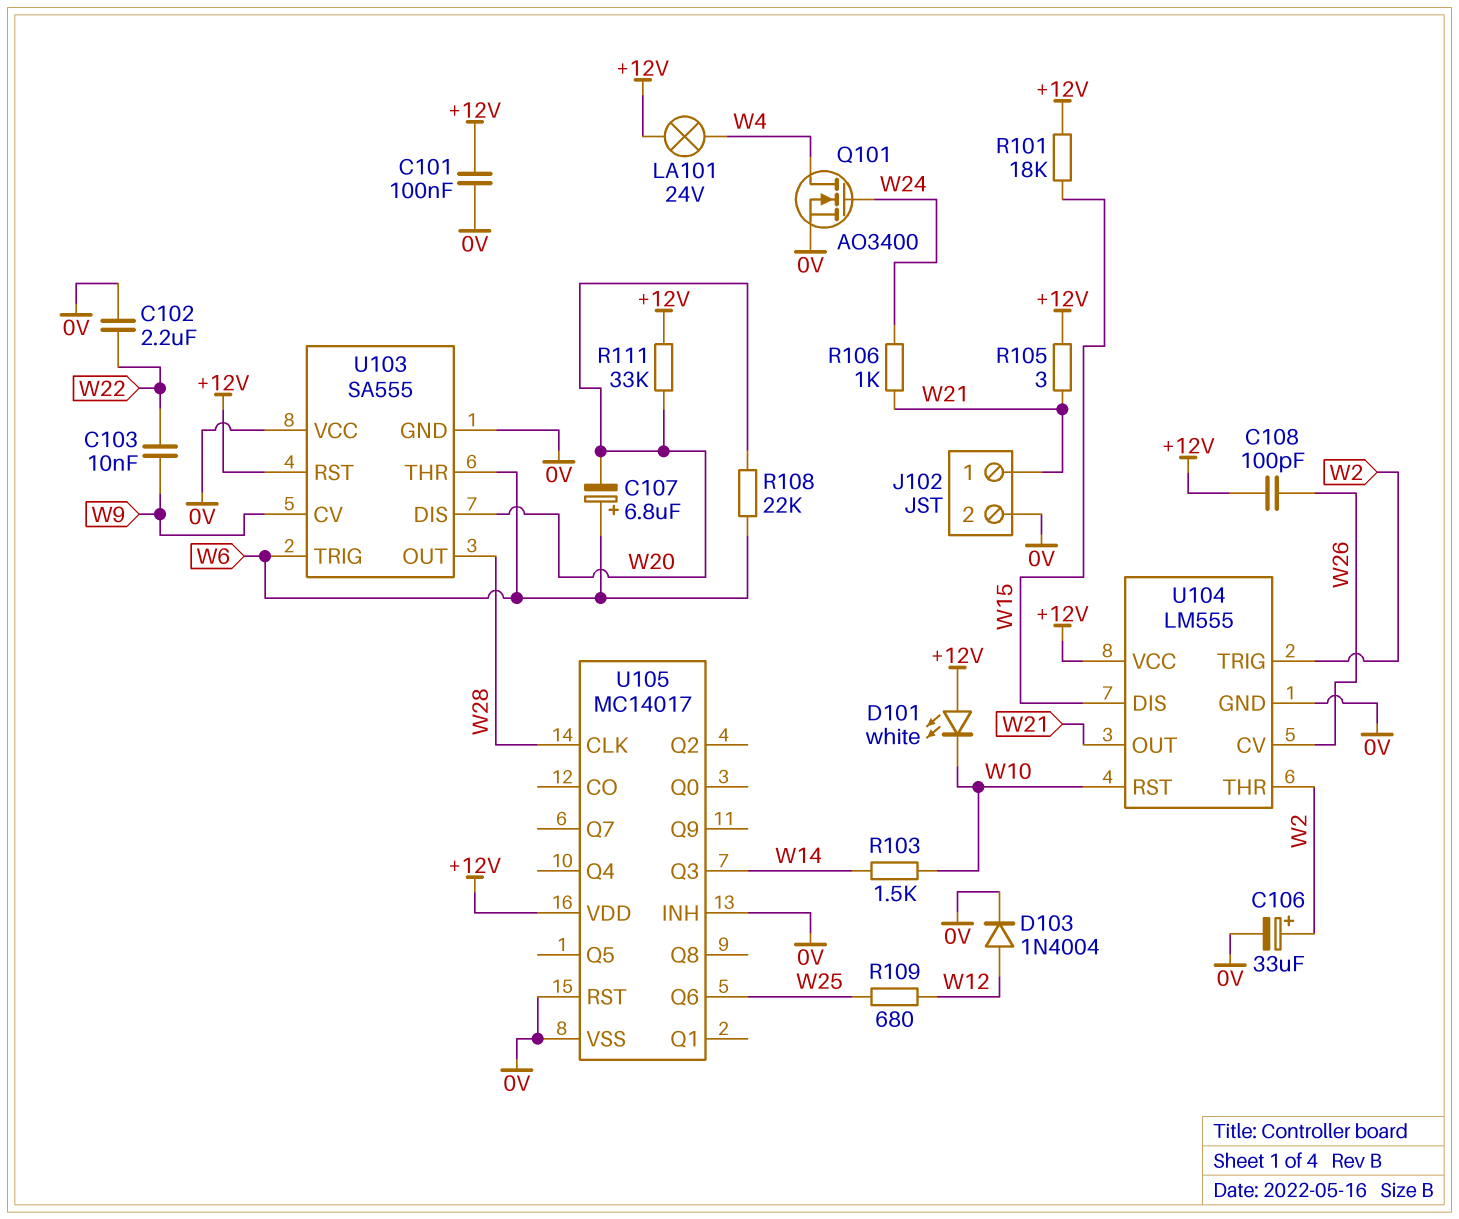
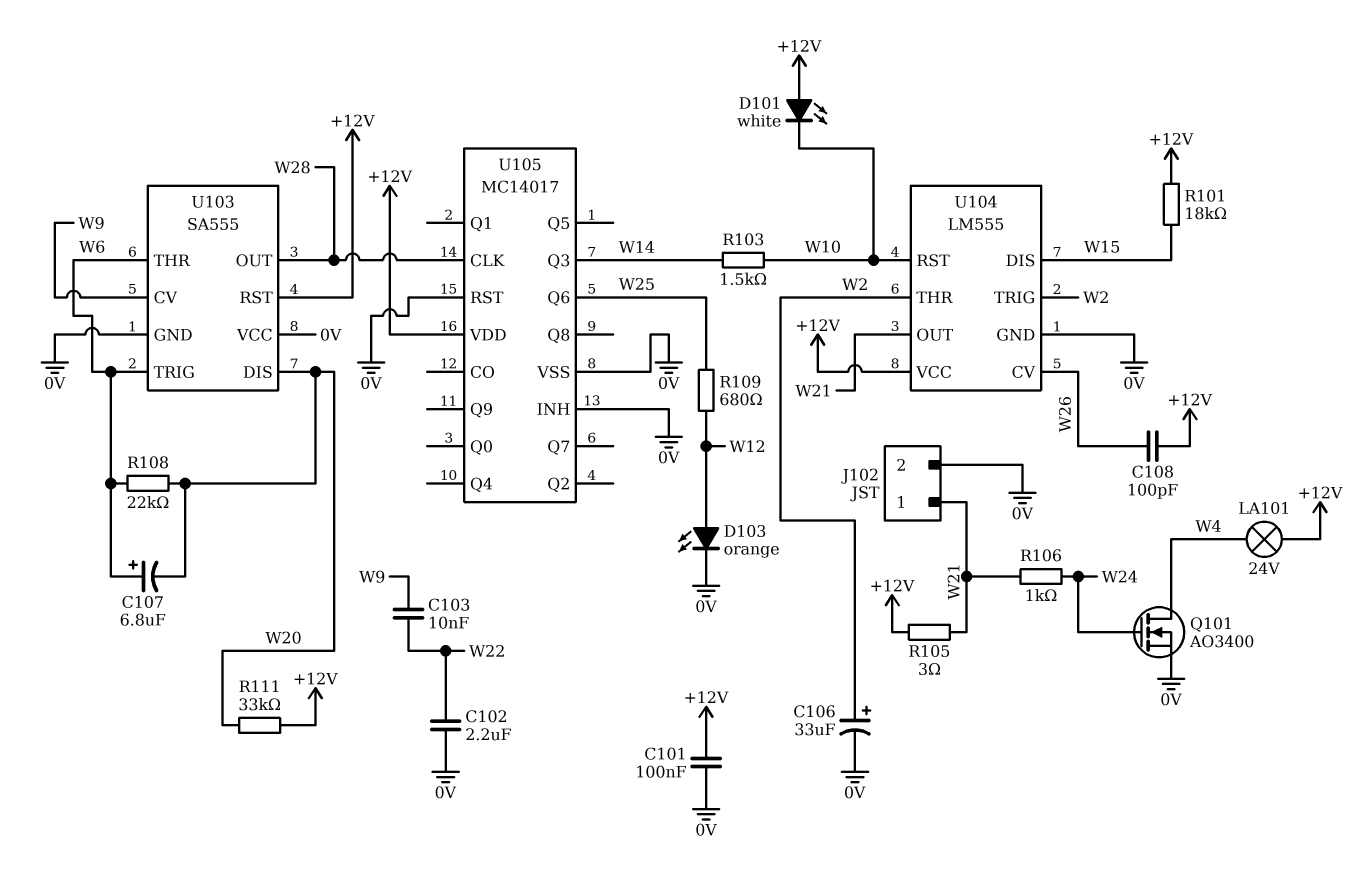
D103: diode 1N4004 (A W12, K 0V) -> LED orange (A W12, K 0V)

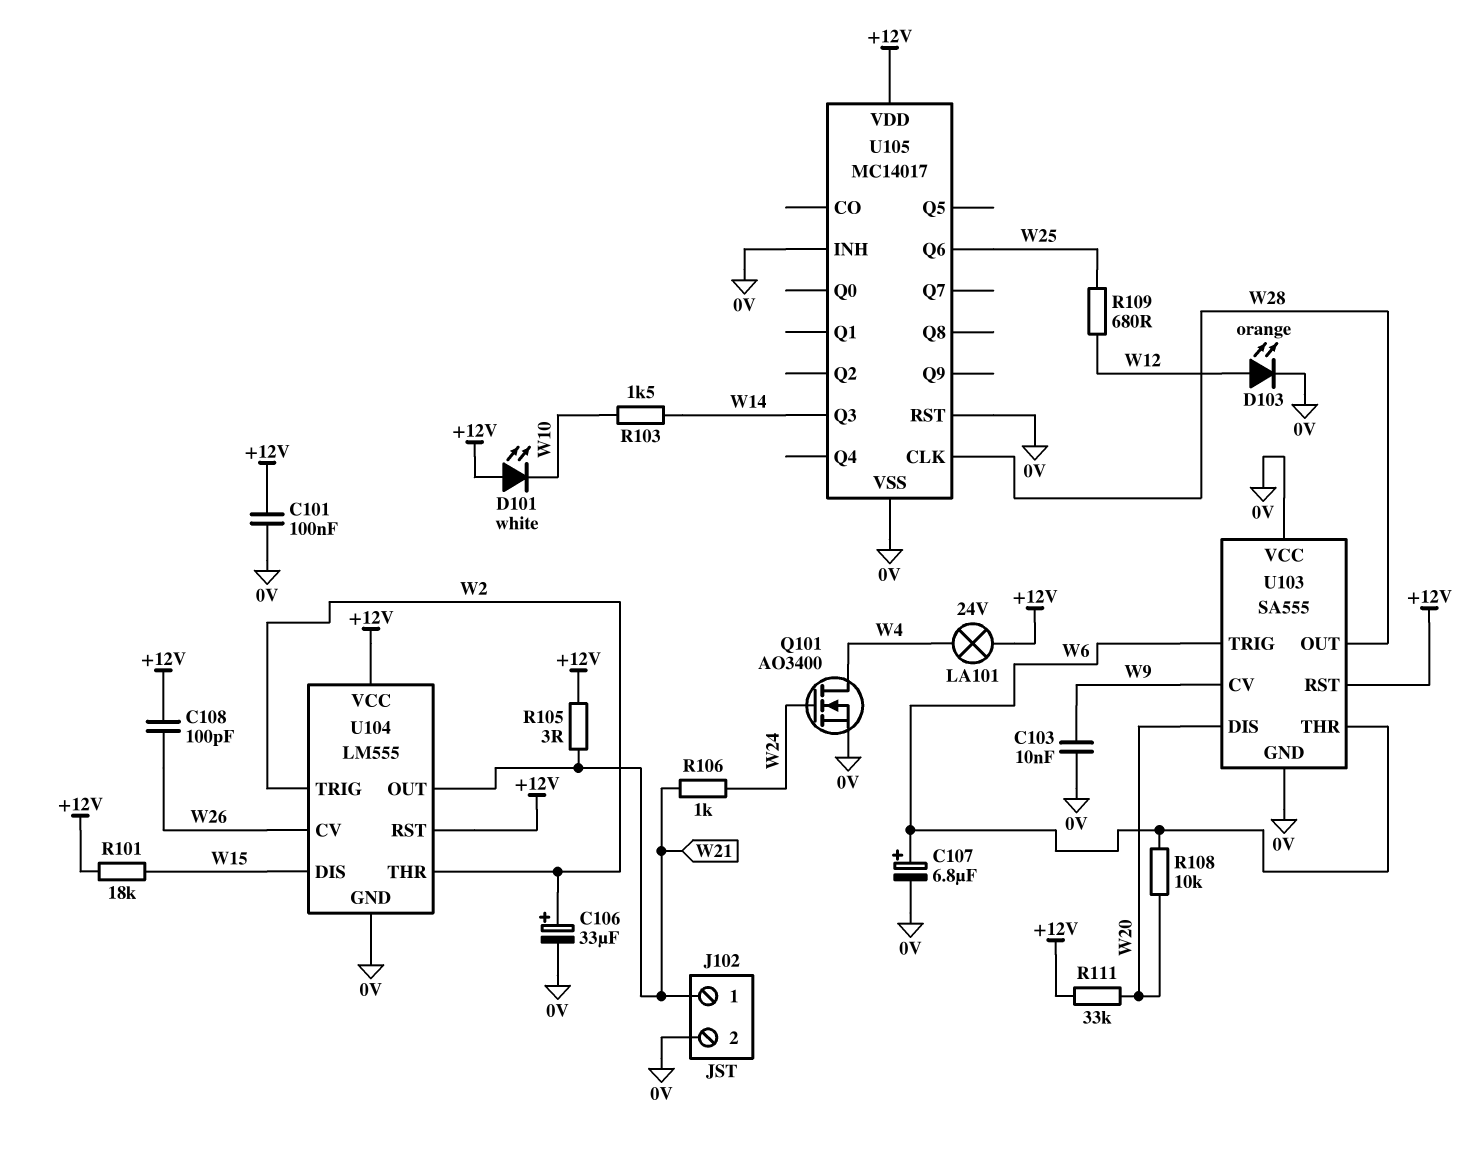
C102: 2.2uF (0V, W22) -> none
C103: 10nF (W9, W22) -> 10nF (0V, W9)
C107: 6.8uF (plus W6, minus W20) -> 6.8uF (plus W6, minus 0V)
R108: 22k (W6, W20) -> 10k (W6, W20)
U104 pin RST: W10 -> +12V

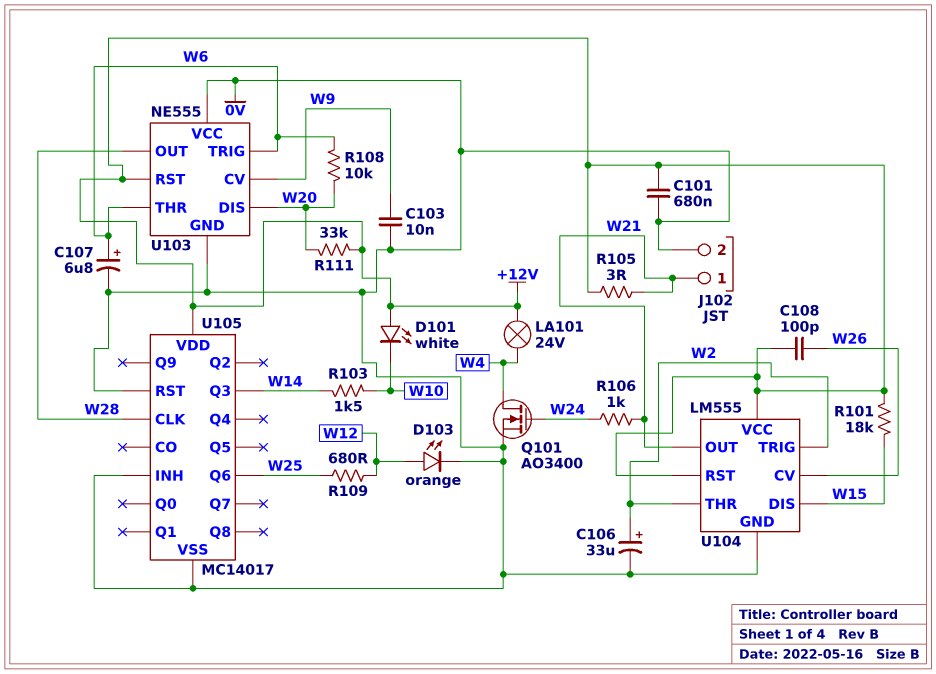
C101: 100nF (+12V, 0V) -> 680nF (+12V, 0V)
U103: SA555 -> NE555

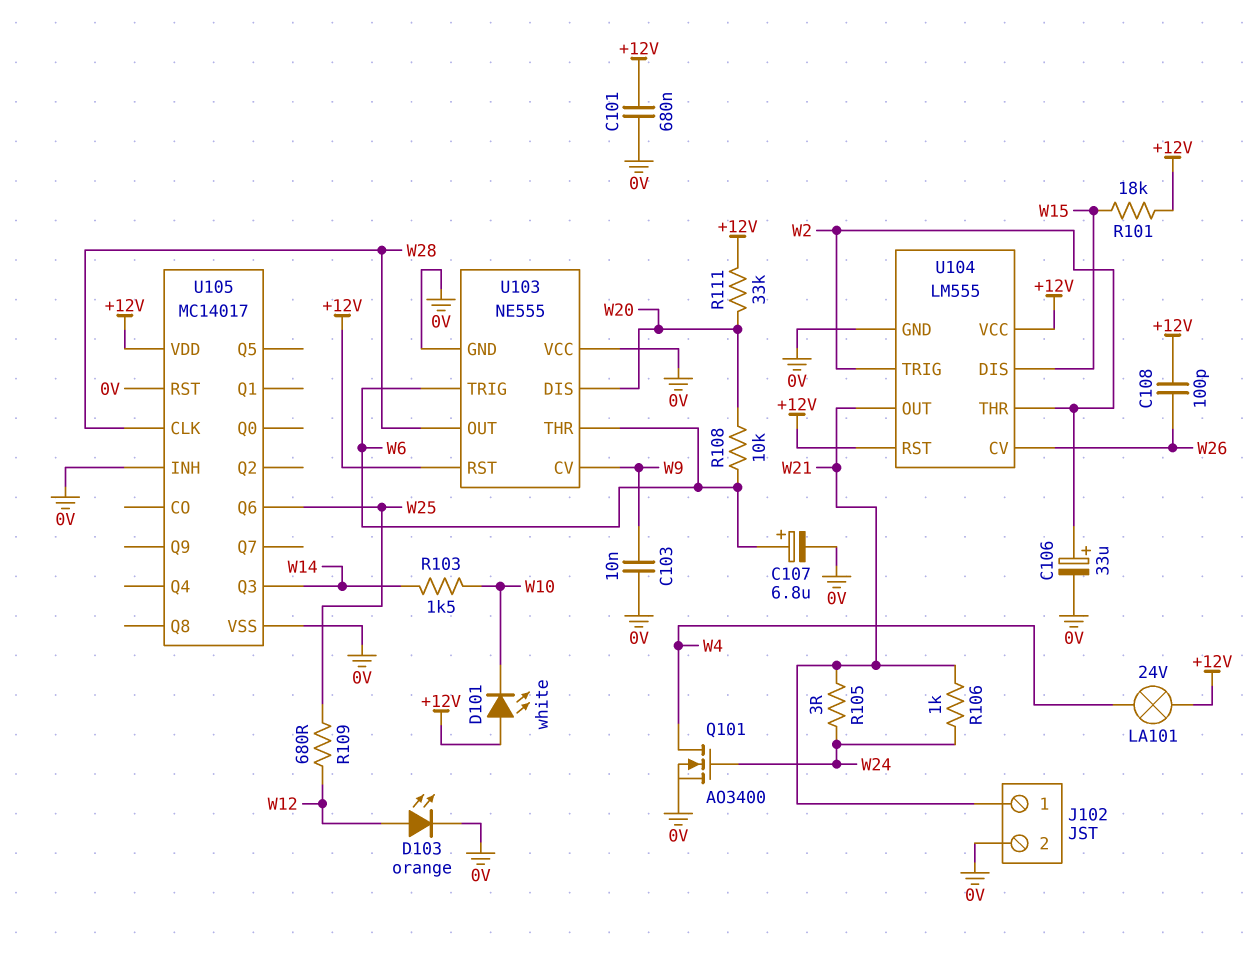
R105: 3 (+12V, W21) -> 3 (W21, W24)

